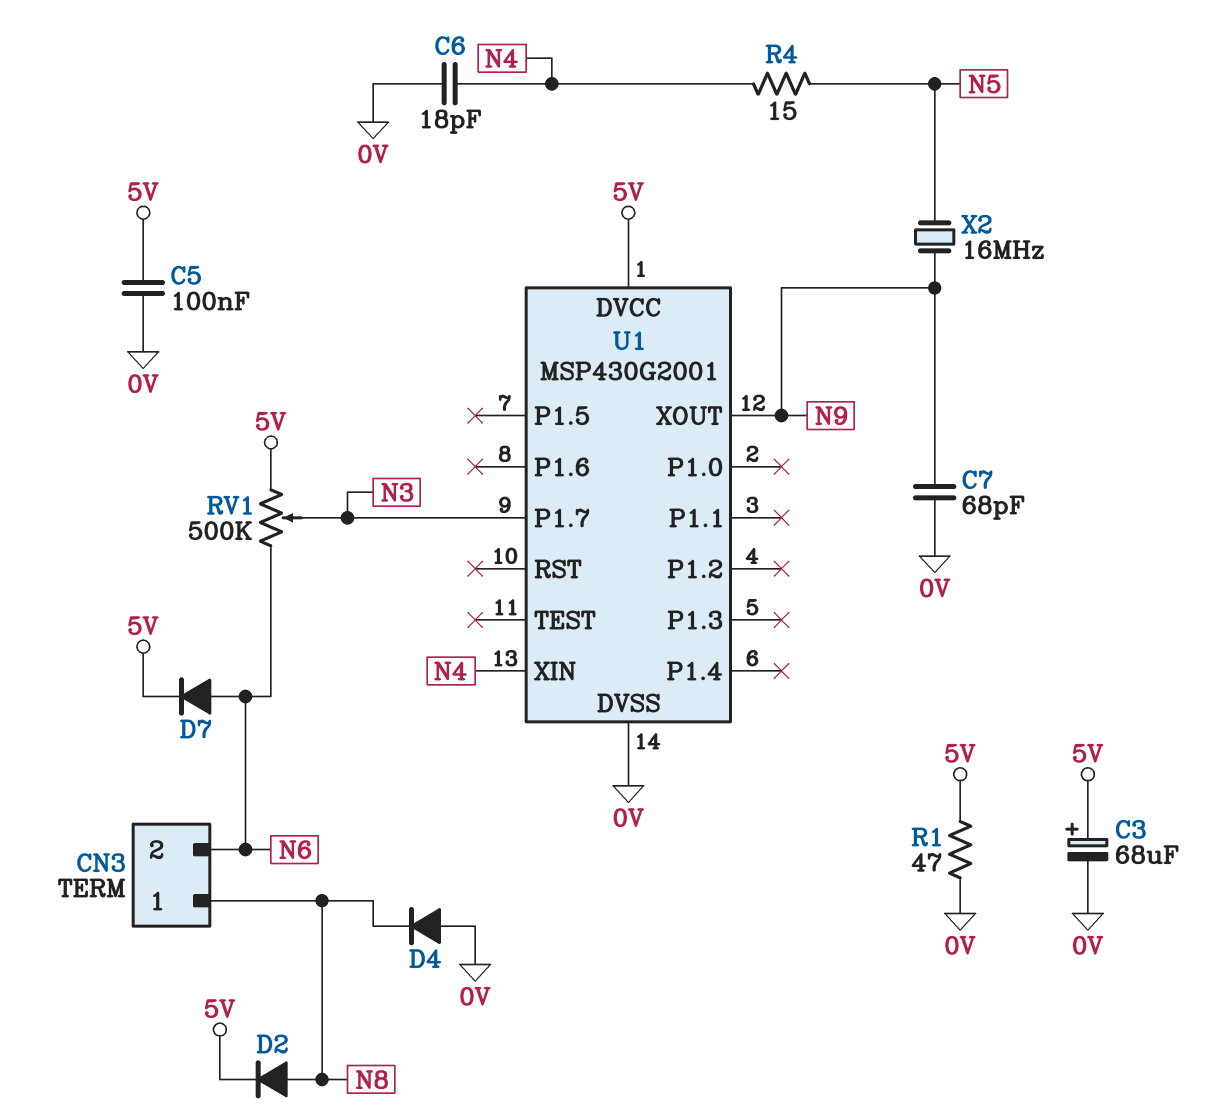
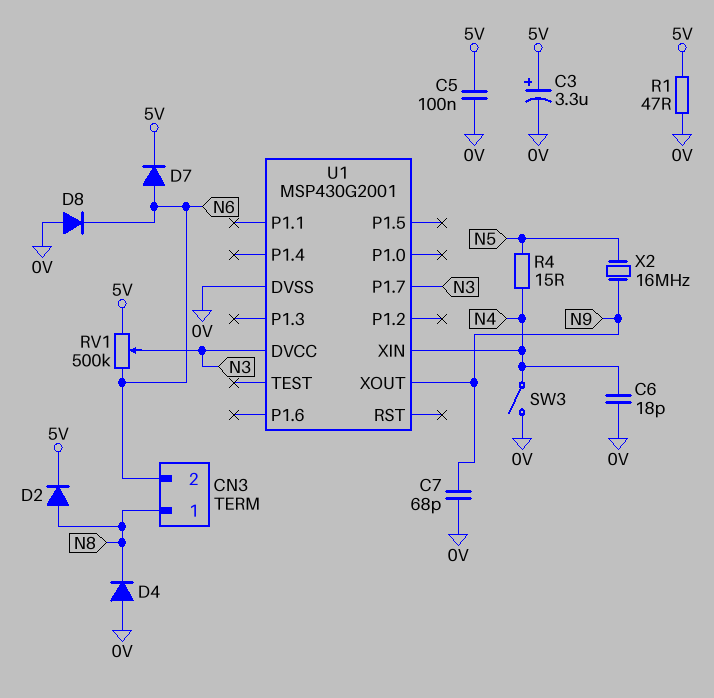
C3: 68uF (plus 5V, minus 0V) -> 3.3uF (plus 5V, minus 0V)
D8: none -> diode (A 0V, K N6)
SW3: none -> switch (0V, N4)
U1 pin DVCC: 5V -> N3

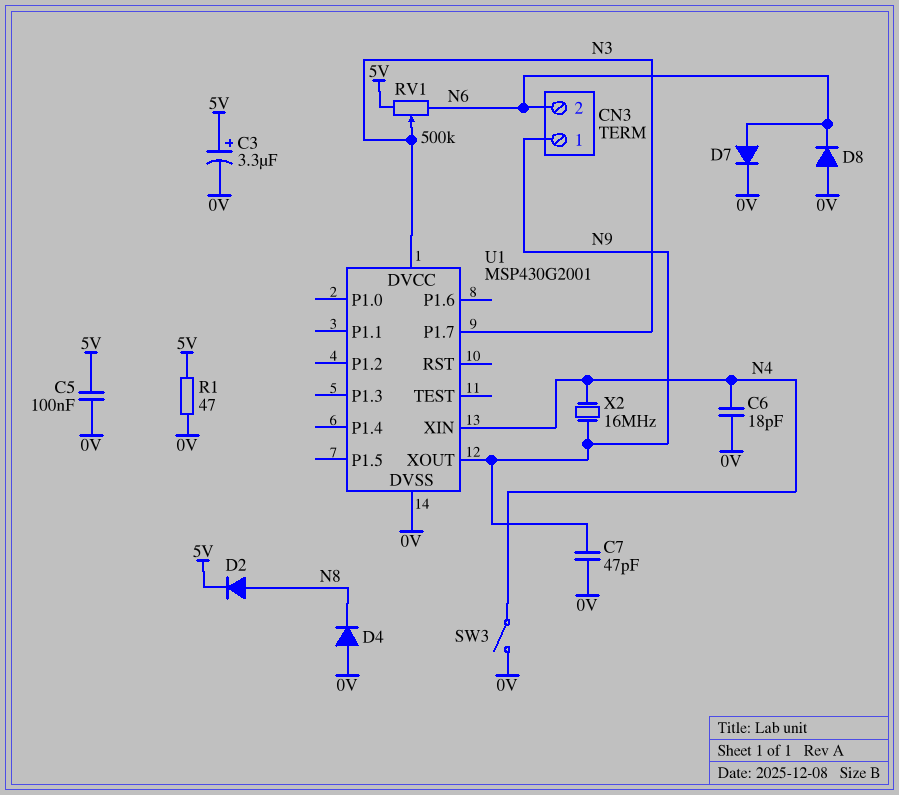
C7: 68pF (0V, N9) -> 47pF (0V, N9)
CN3 pin 1: N8 -> N9
D7: diode (A N6, K 5V) -> diode (A N6, K 0V)
R4: 15 (N4, N5) -> none
X2: 16MHz (N5, N9) -> 16MHz (N4, N9)

